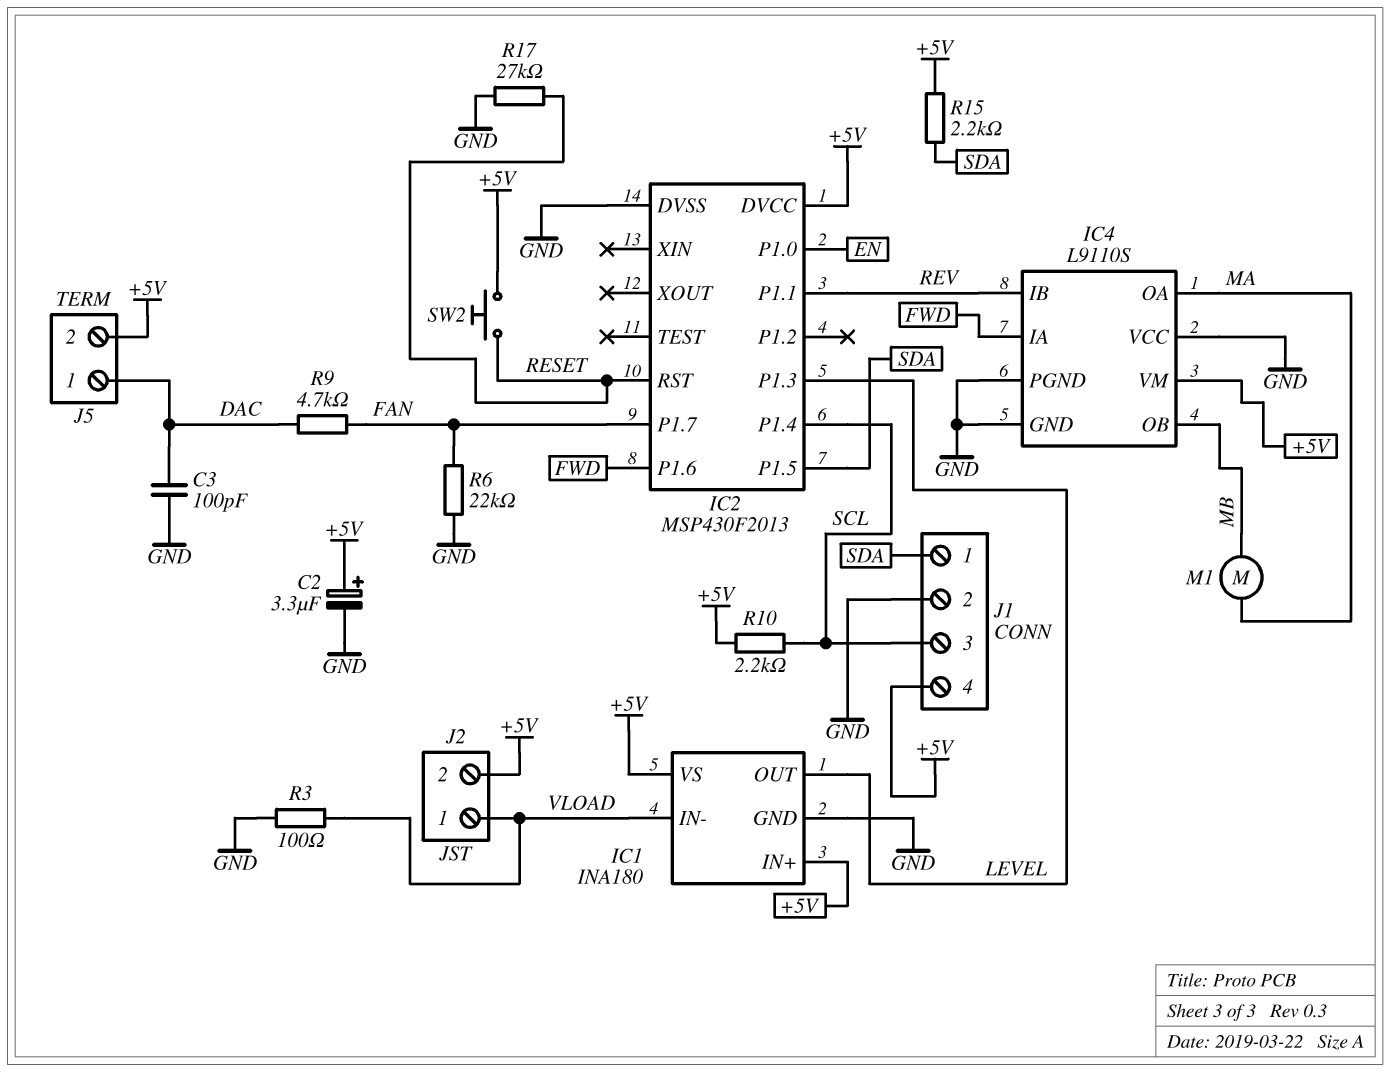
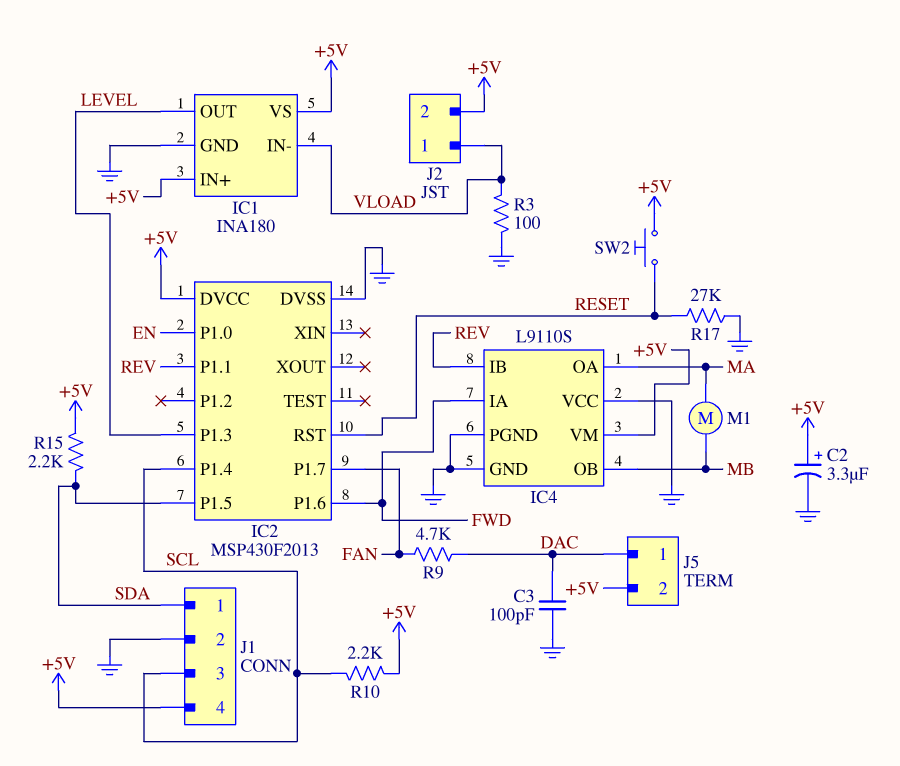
R6: 22k (FAN, GND) -> none

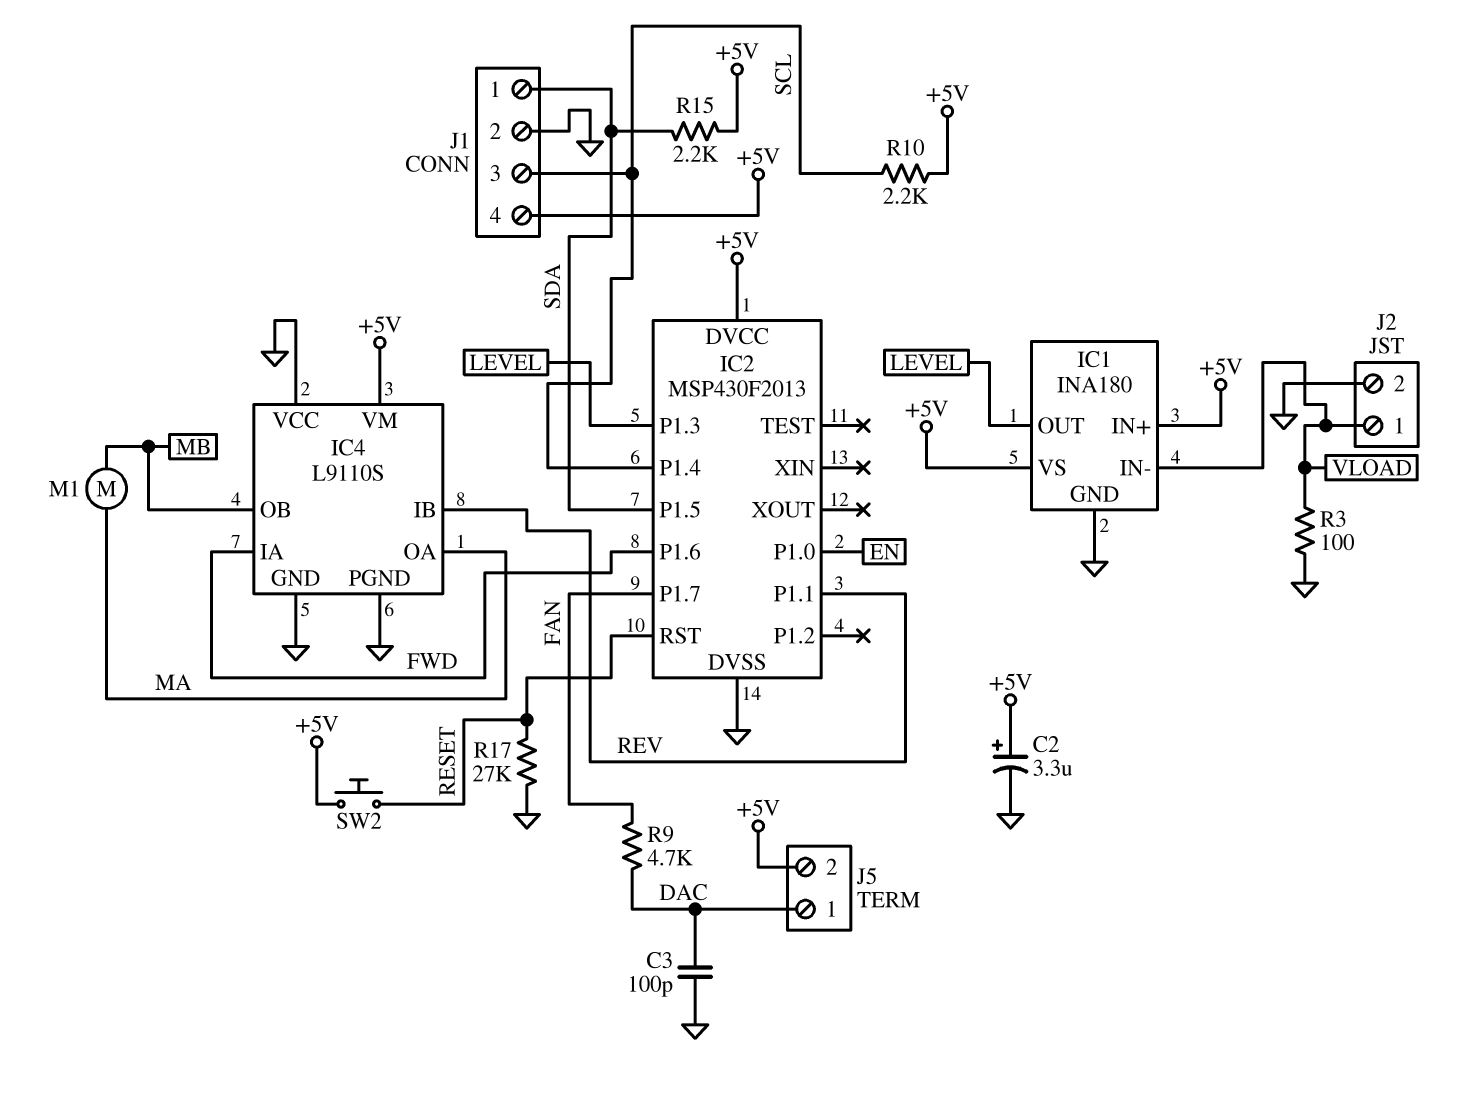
J2 pin 2: +5V -> GND

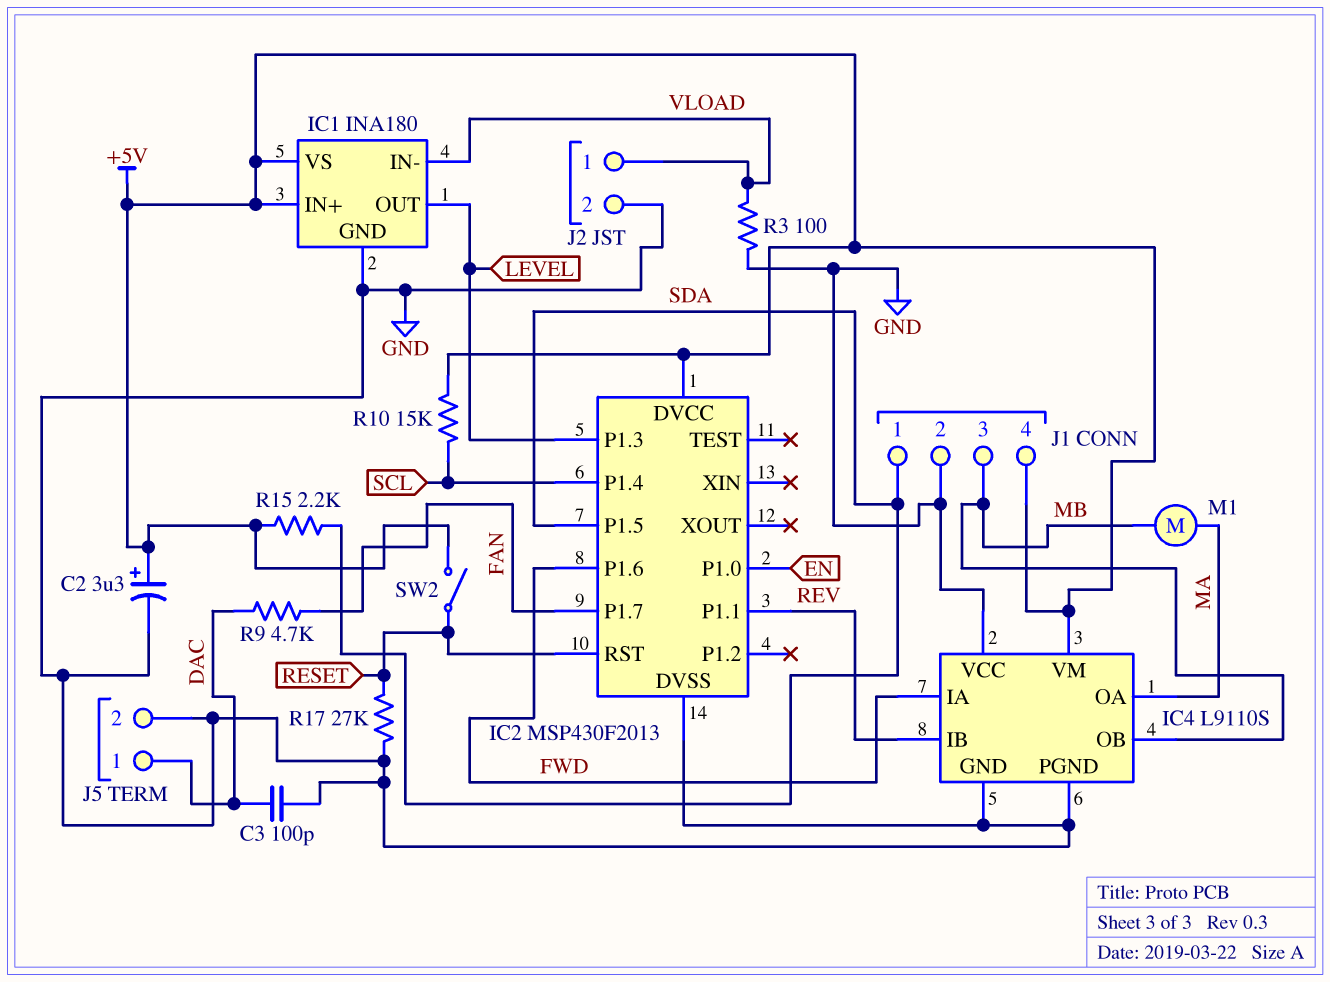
J1 pin 3: SCL -> MB
J5 pin 2: +5V -> GND
R10: 2.2k (+5V, SCL) -> 15k (+5V, SCL)
SW2: button (+5V, RESET) -> switch (+5V, RESET)

